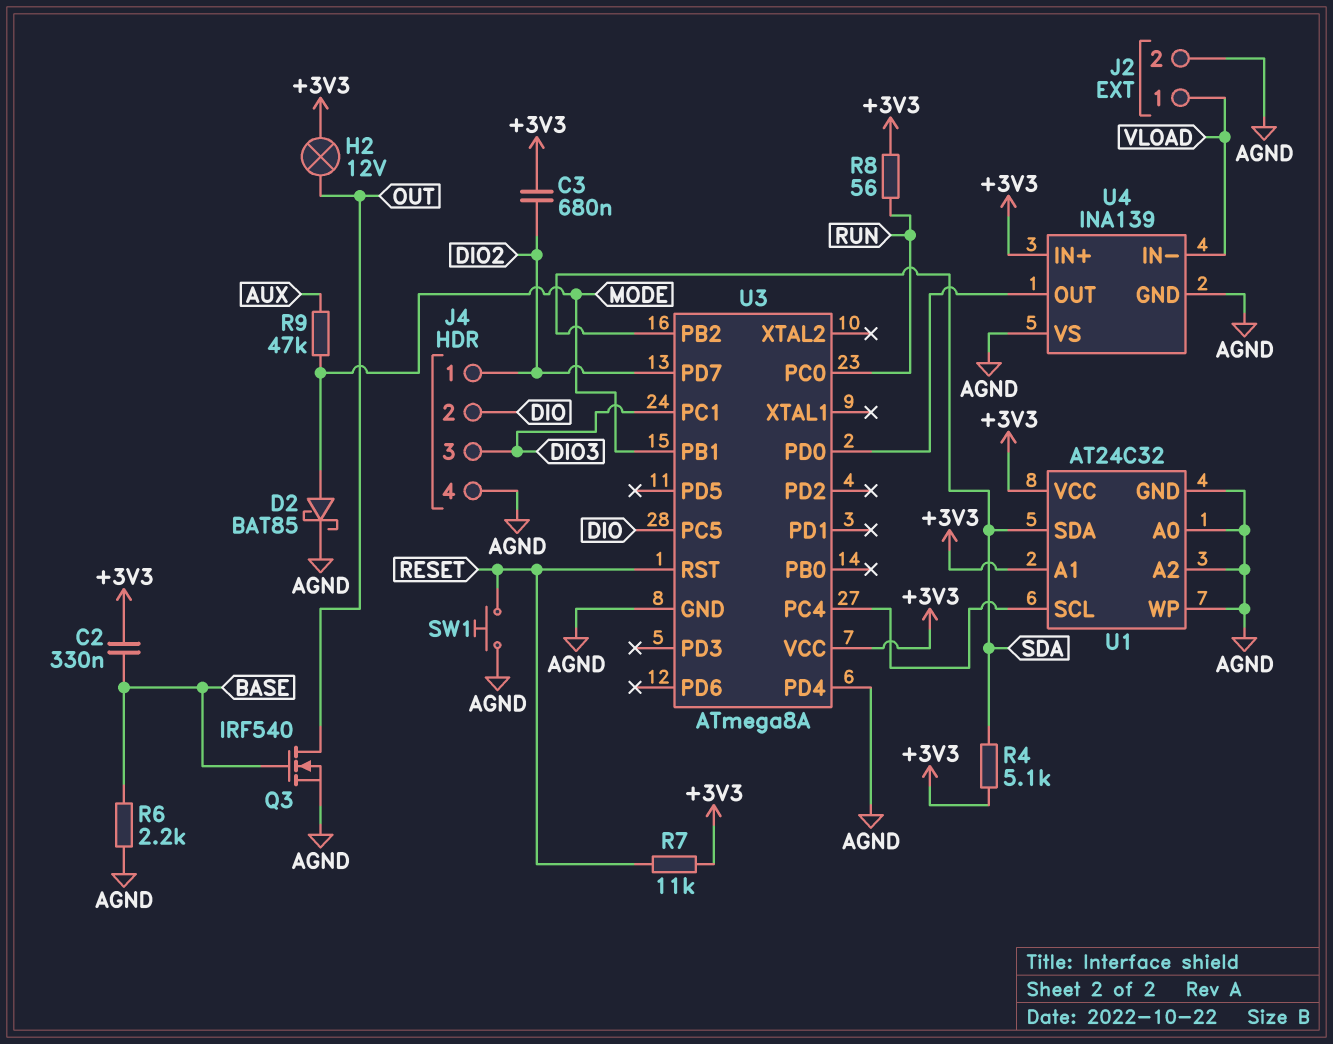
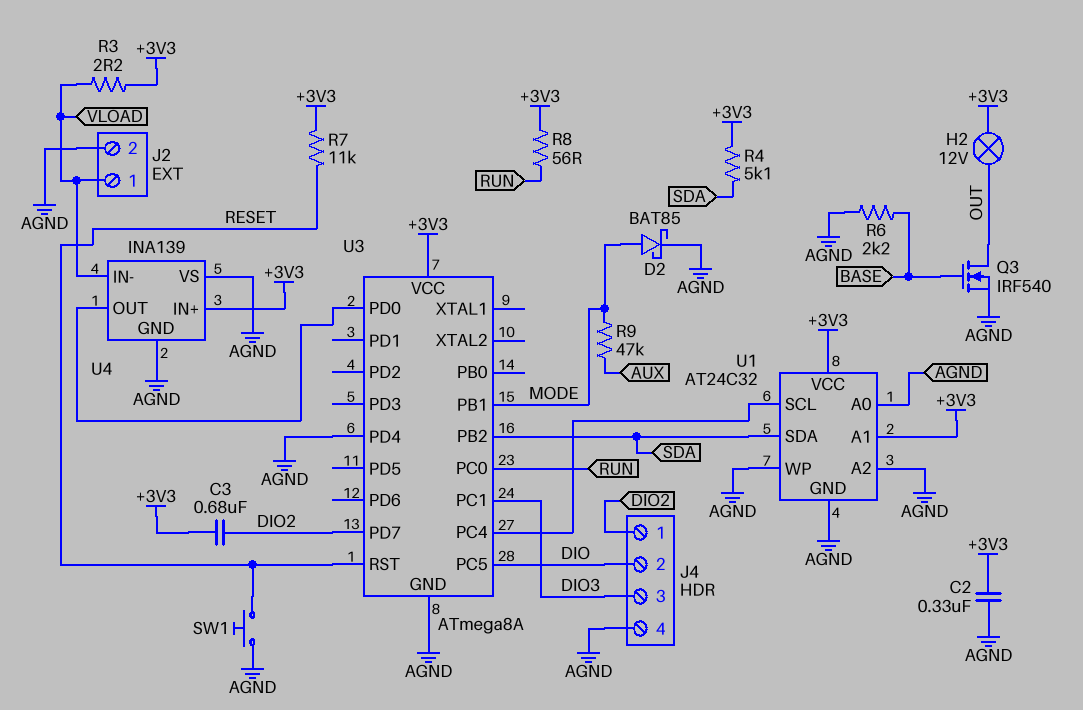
C2: 330nF (+3V3, BASE) -> 330nF (+3V3, AGND)
R3: none -> 2.2 (+3V3, VLOAD)

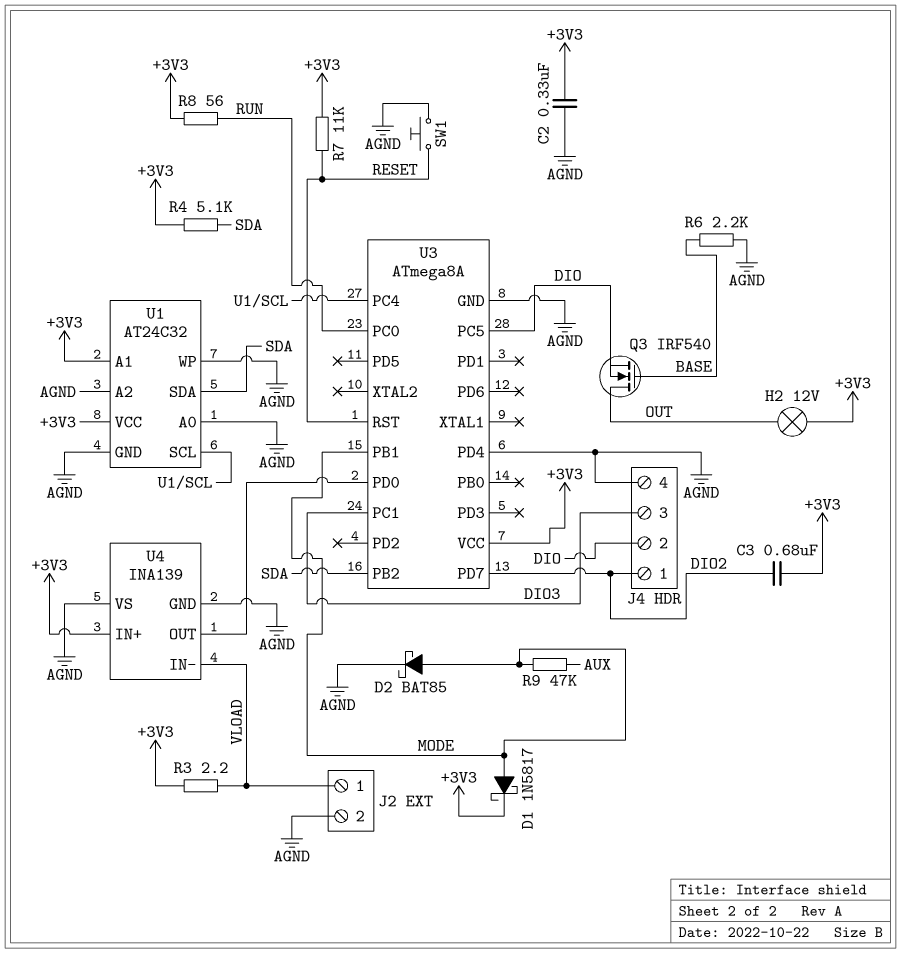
D1: none -> schottky 1N5817 (A MODE, K +3V3)
Q3: NMOS IRF540 (G BASE, D OUT, S AGND) -> NMOS IRF540 (G BASE, D OUT, S DIO)

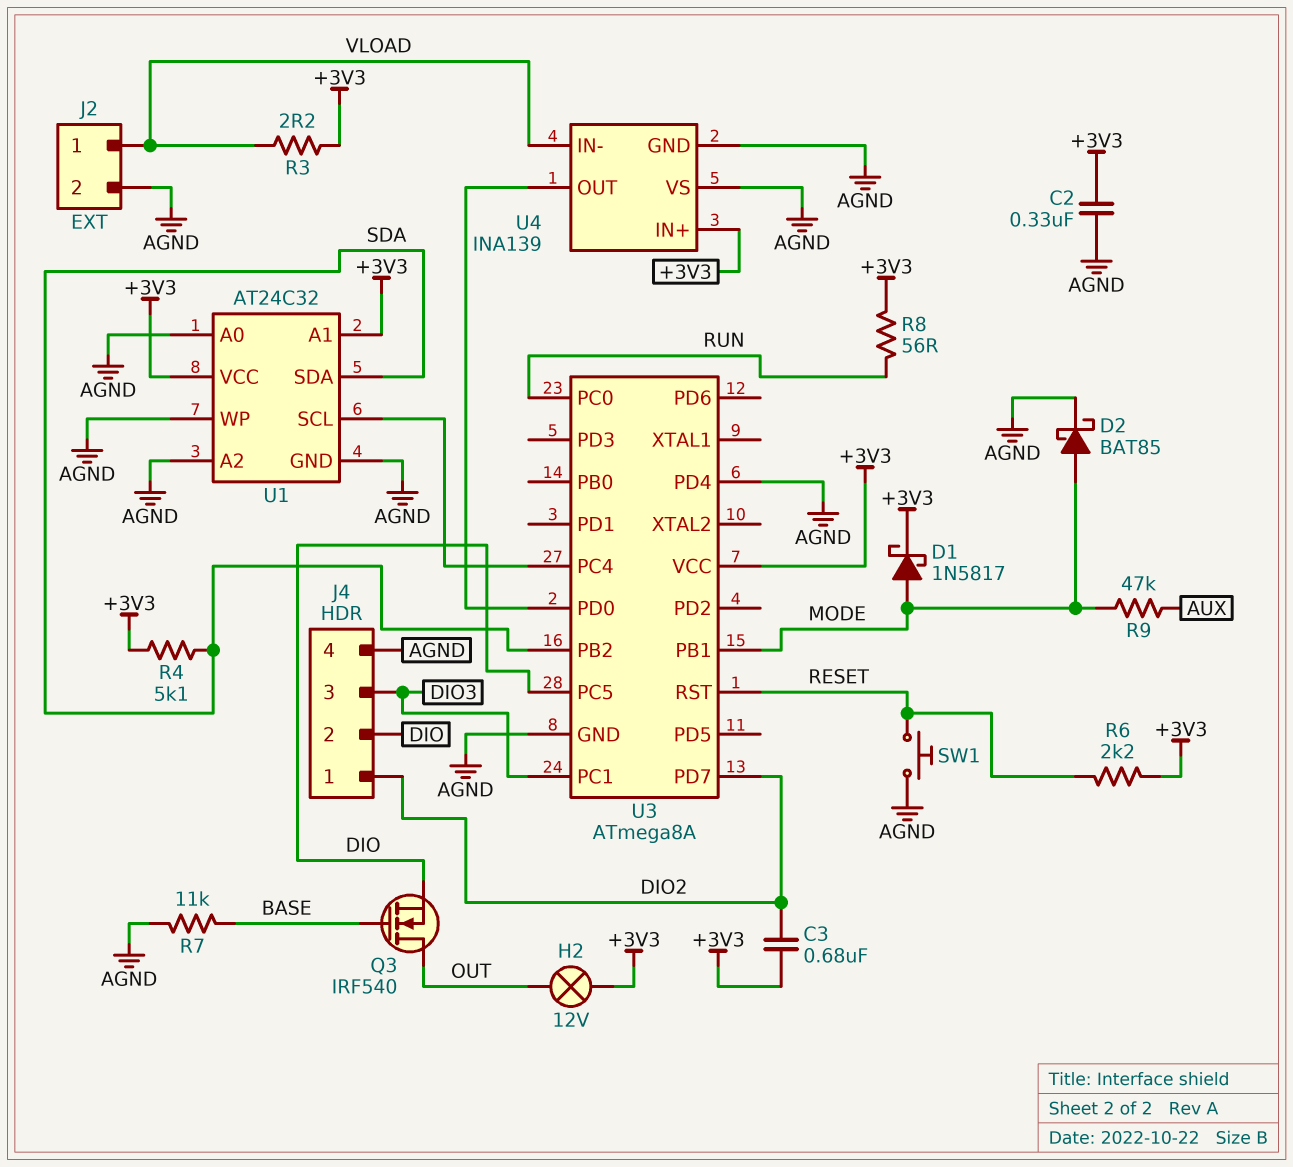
R6: 2.2k (AGND, BASE) -> 2.2k (+3V3, RESET)
R7: 11k (+3V3, RESET) -> 11k (AGND, BASE)

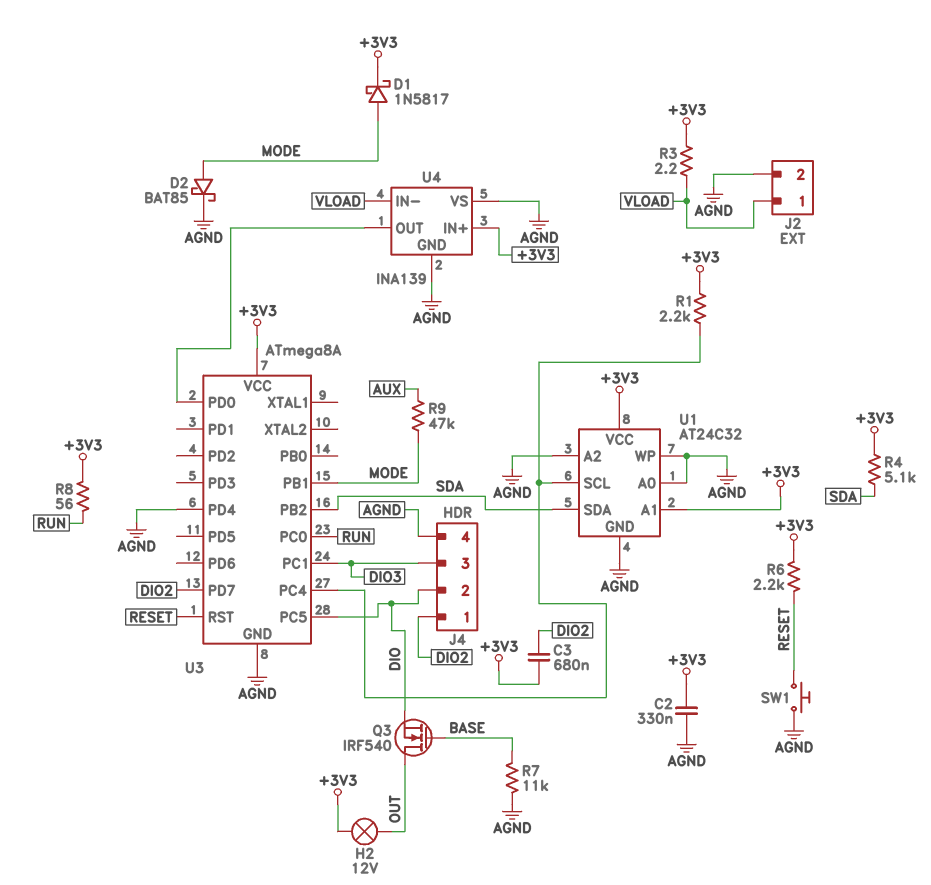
R1: none -> 2.2k (+3V3, U1/SCL)

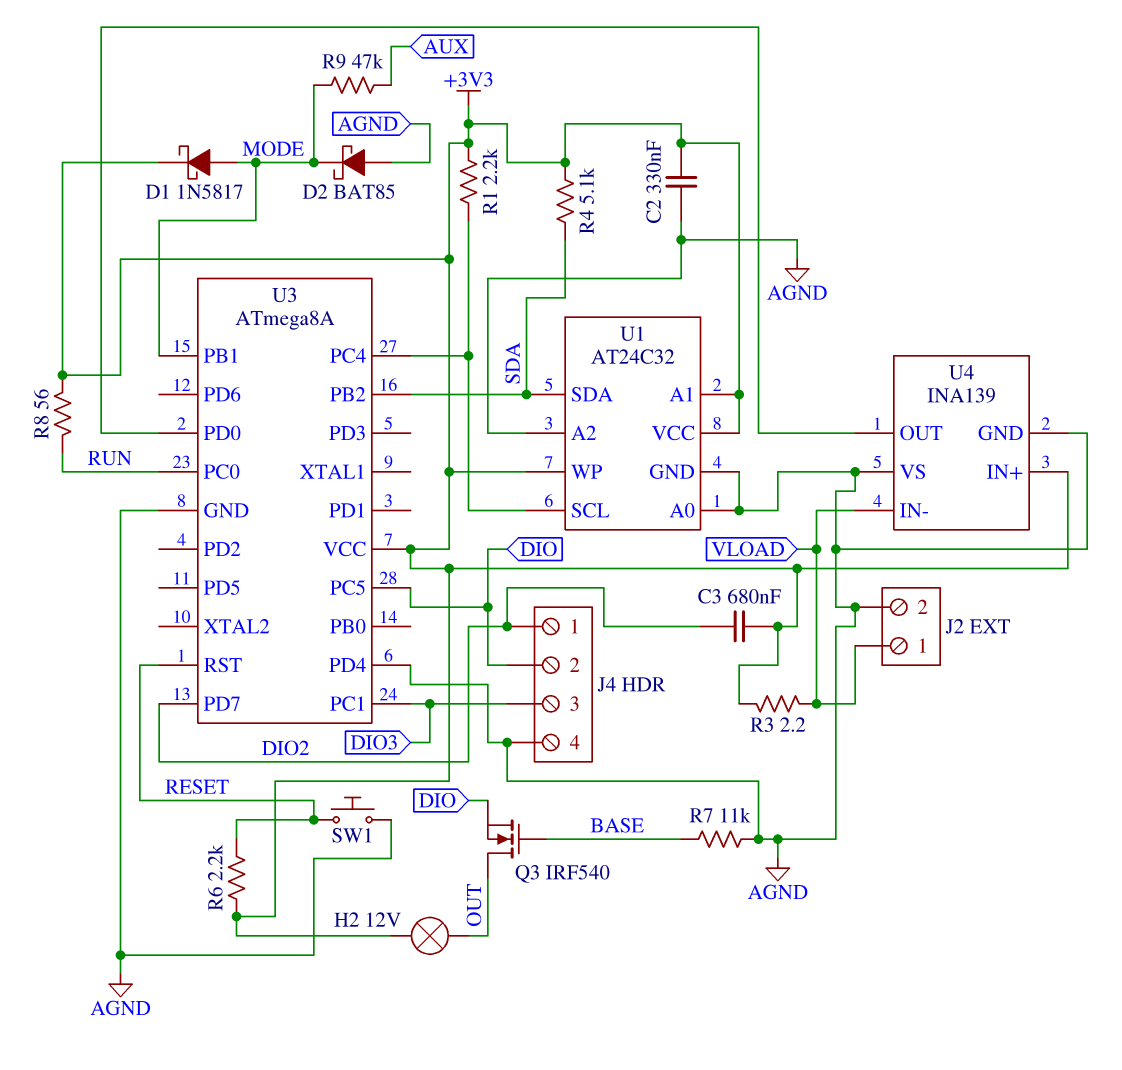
D2: schottky BAT85 (A MODE, K AGND) -> schottky BAT85 (A AGND, K MODE)
U1 pin WP: AGND -> +3V3

